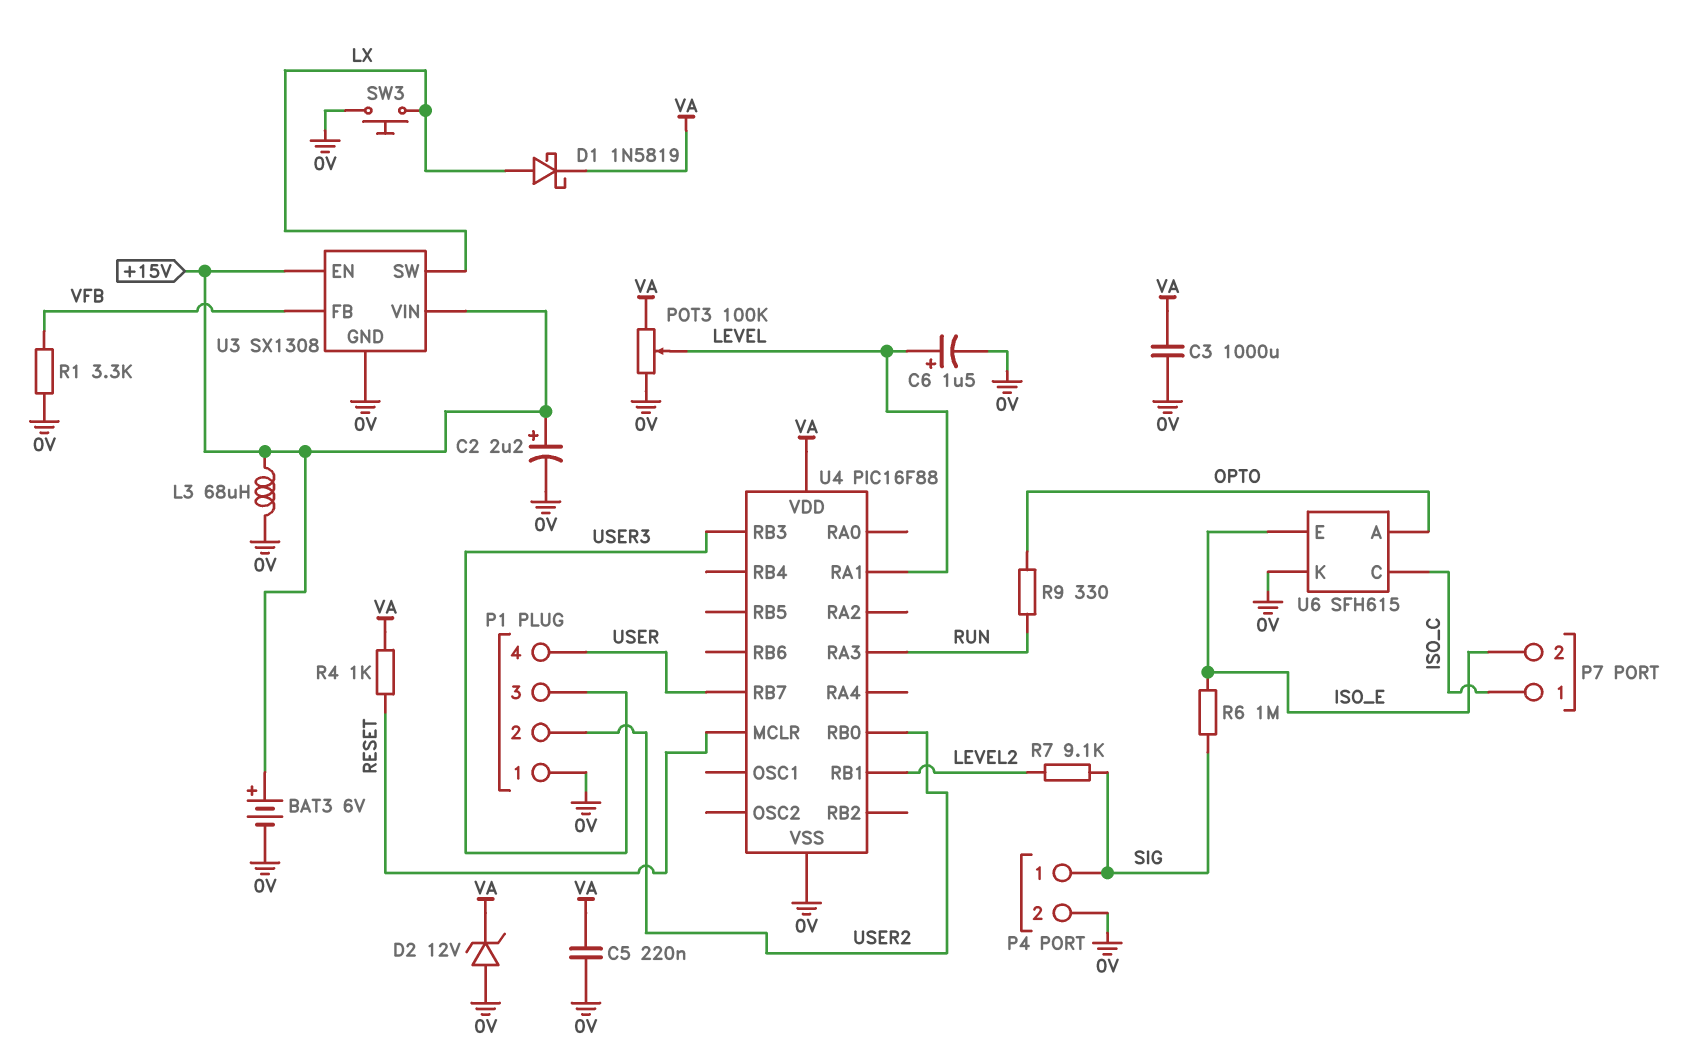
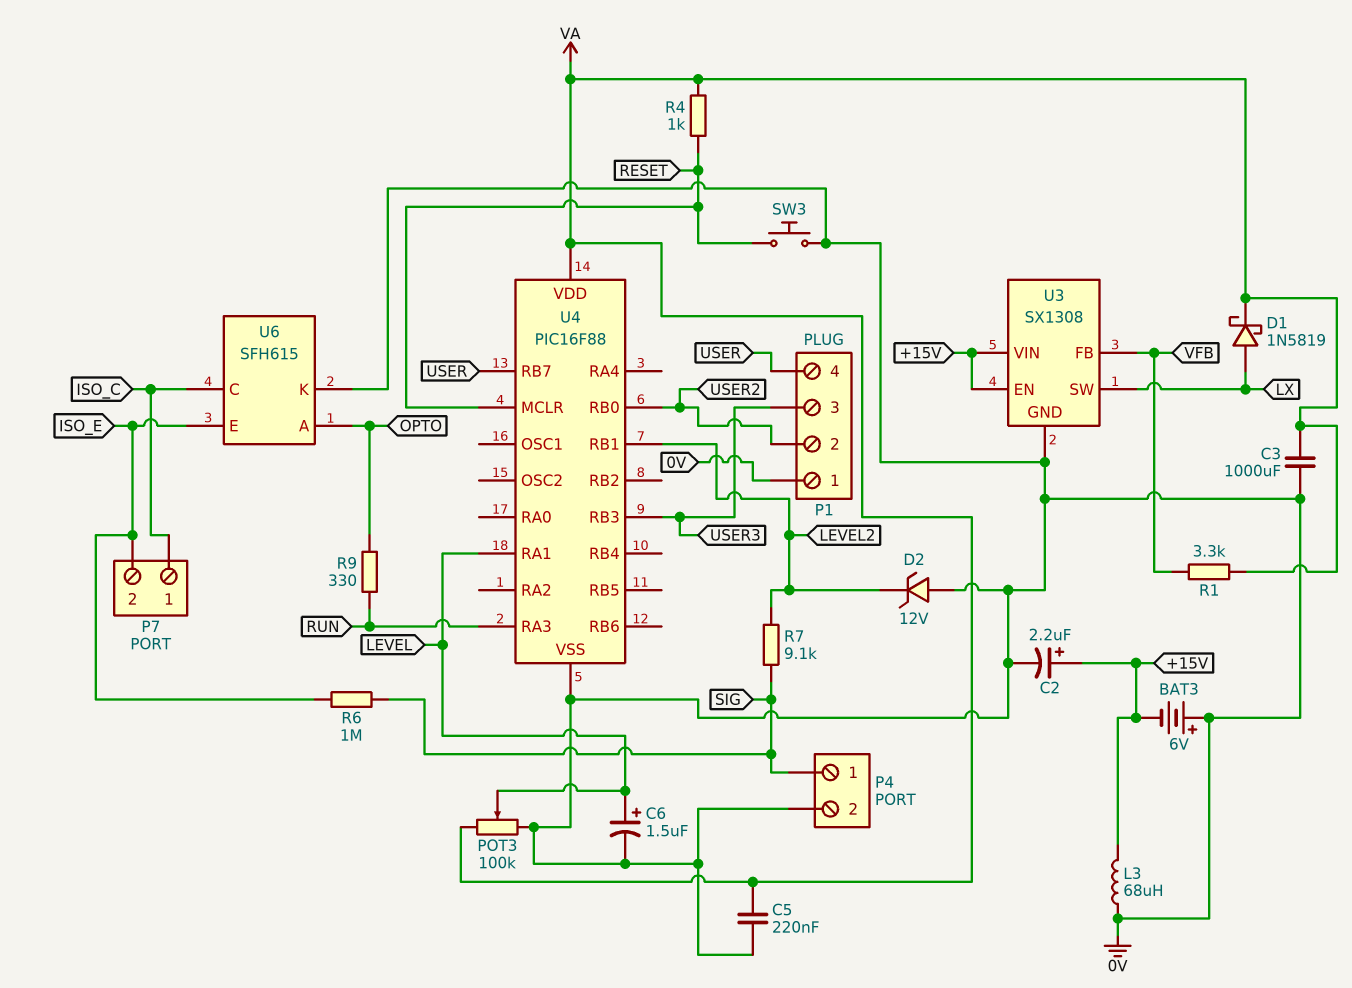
BAT3: 6V (plus +15V, minus 0V) -> 6V (plus 0V, minus +15V)
D2: zener 12V (A 0V, K VA) -> zener 12V (A 0V, K LEVEL2)
R1: 3.3k (0V, VFB) -> 3.3k (VA, VFB)
SW3: button (0V, LX) -> button (0V, RESET)

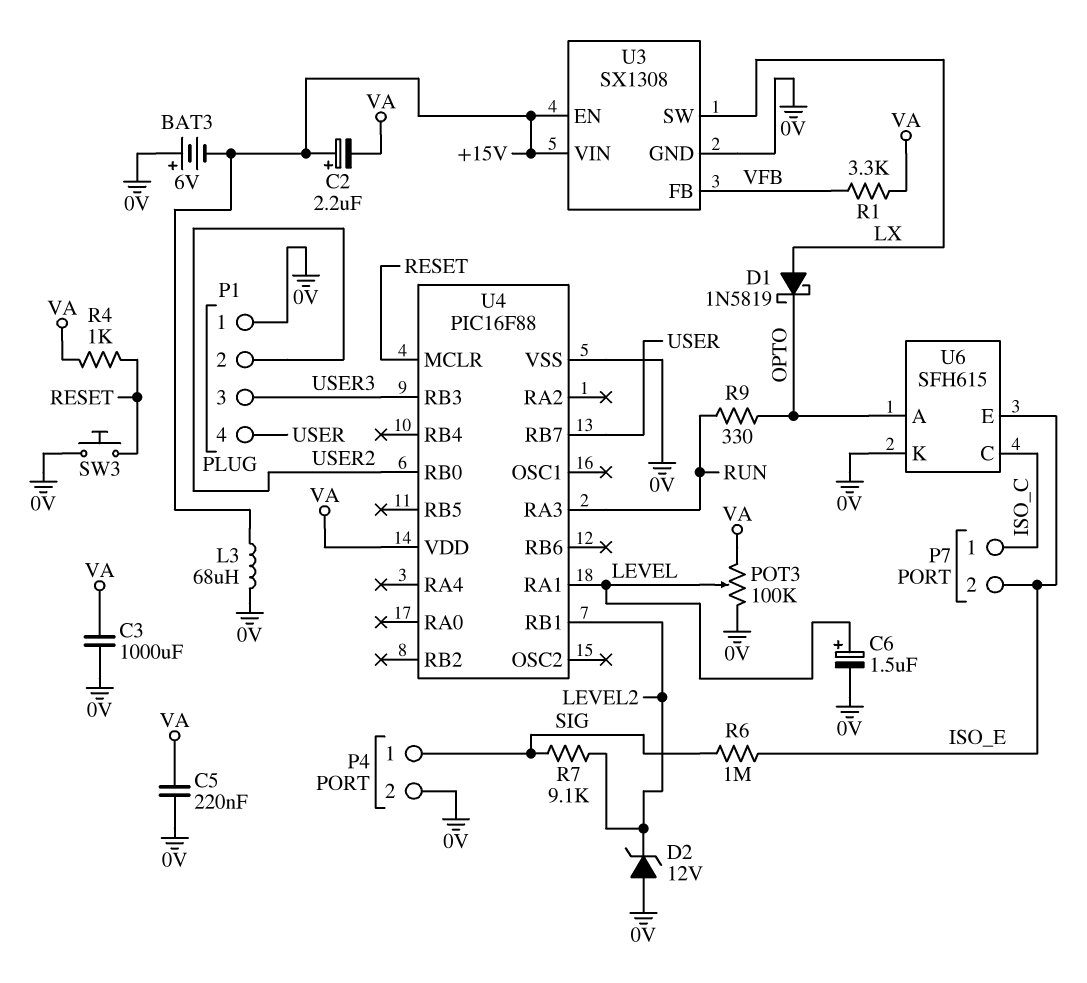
C2: 2.2uF (plus +15V, minus 0V) -> 2.2uF (plus +15V, minus VA)
D1: schottky 1N5819 (A LX, K VA) -> schottky 1N5819 (A LX, K OPTO)

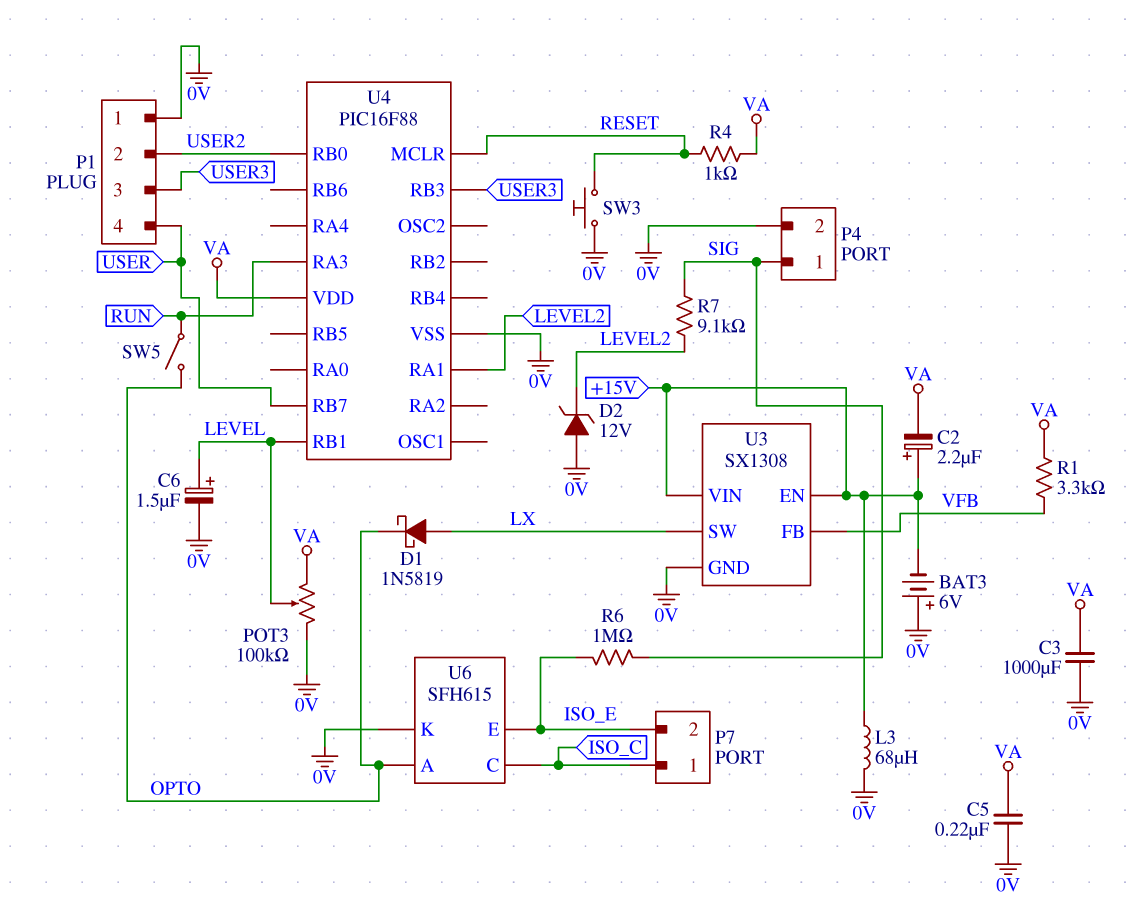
R9: 330 (OPTO, RUN) -> none
SW5: none -> switch (OPTO, RUN)
U4 pin RA1: LEVEL -> LEVEL2
U4 pin RB1: LEVEL2 -> LEVEL

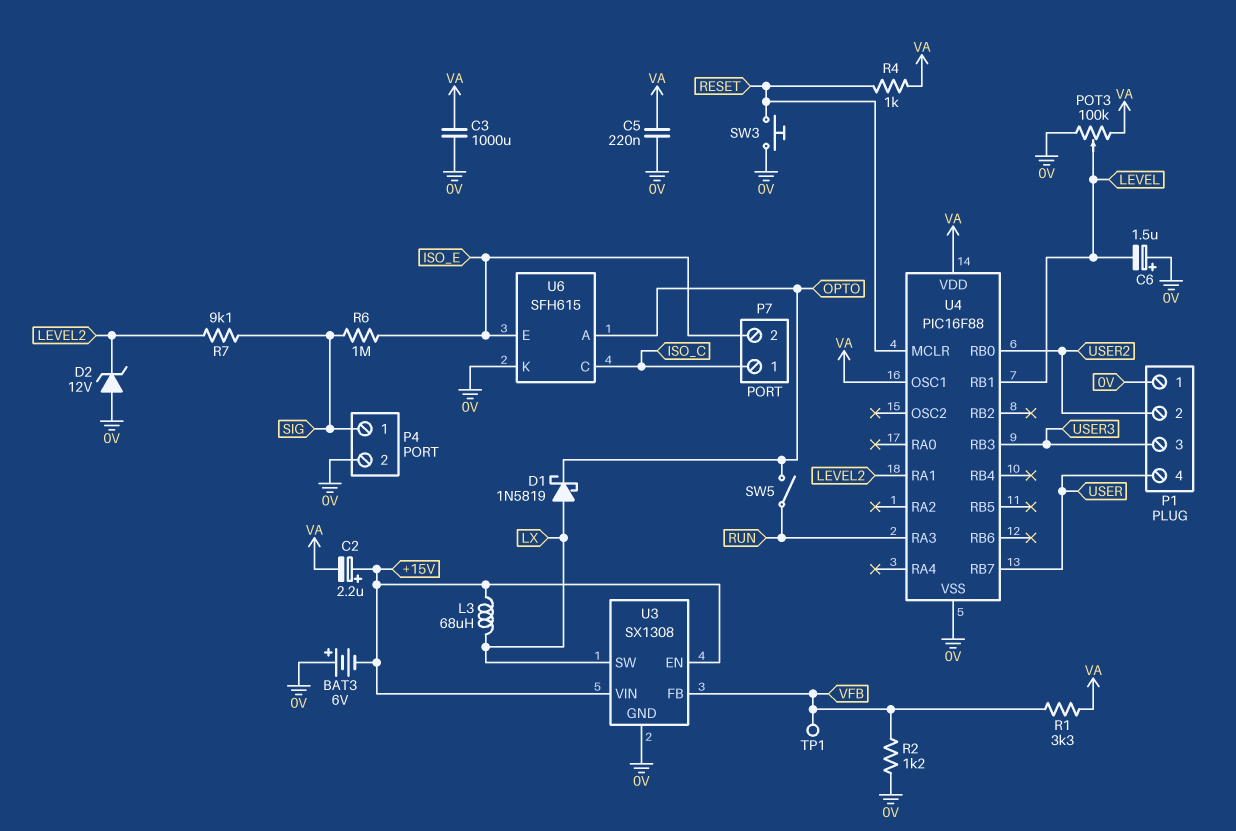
C6: 1.5uF (plus LEVEL, minus 0V) -> 1.5uF (plus 0V, minus LEVEL)
L3: 68uH (+15V, 0V) -> 68uH (+15V, LX)
R2: none -> 1.2k (0V, VFB)
TP1: none -> test point (VFB)
U4 pin OSC1: none -> VA

